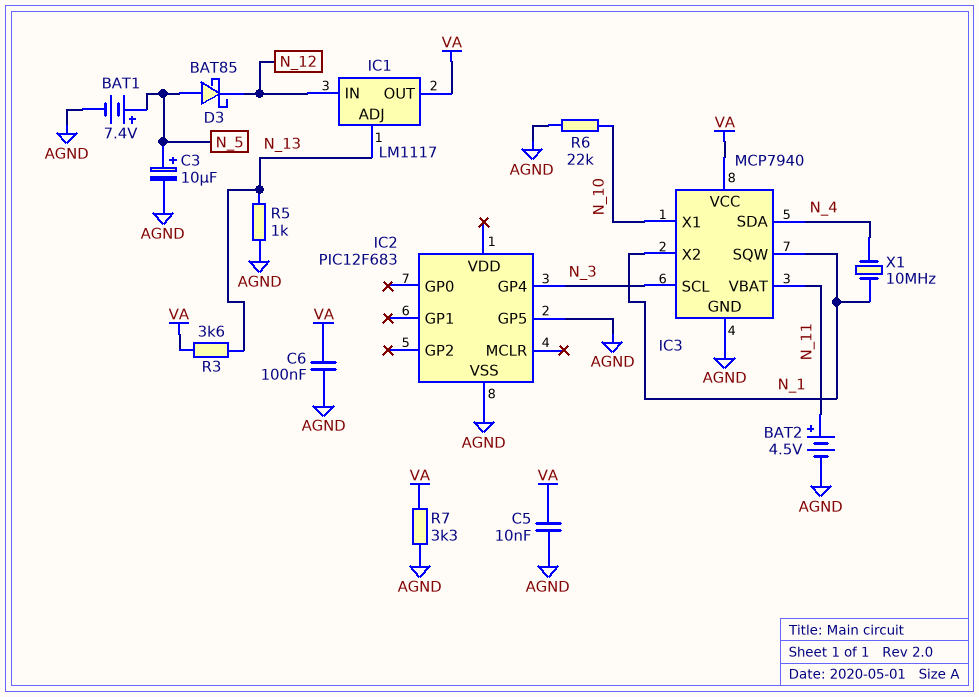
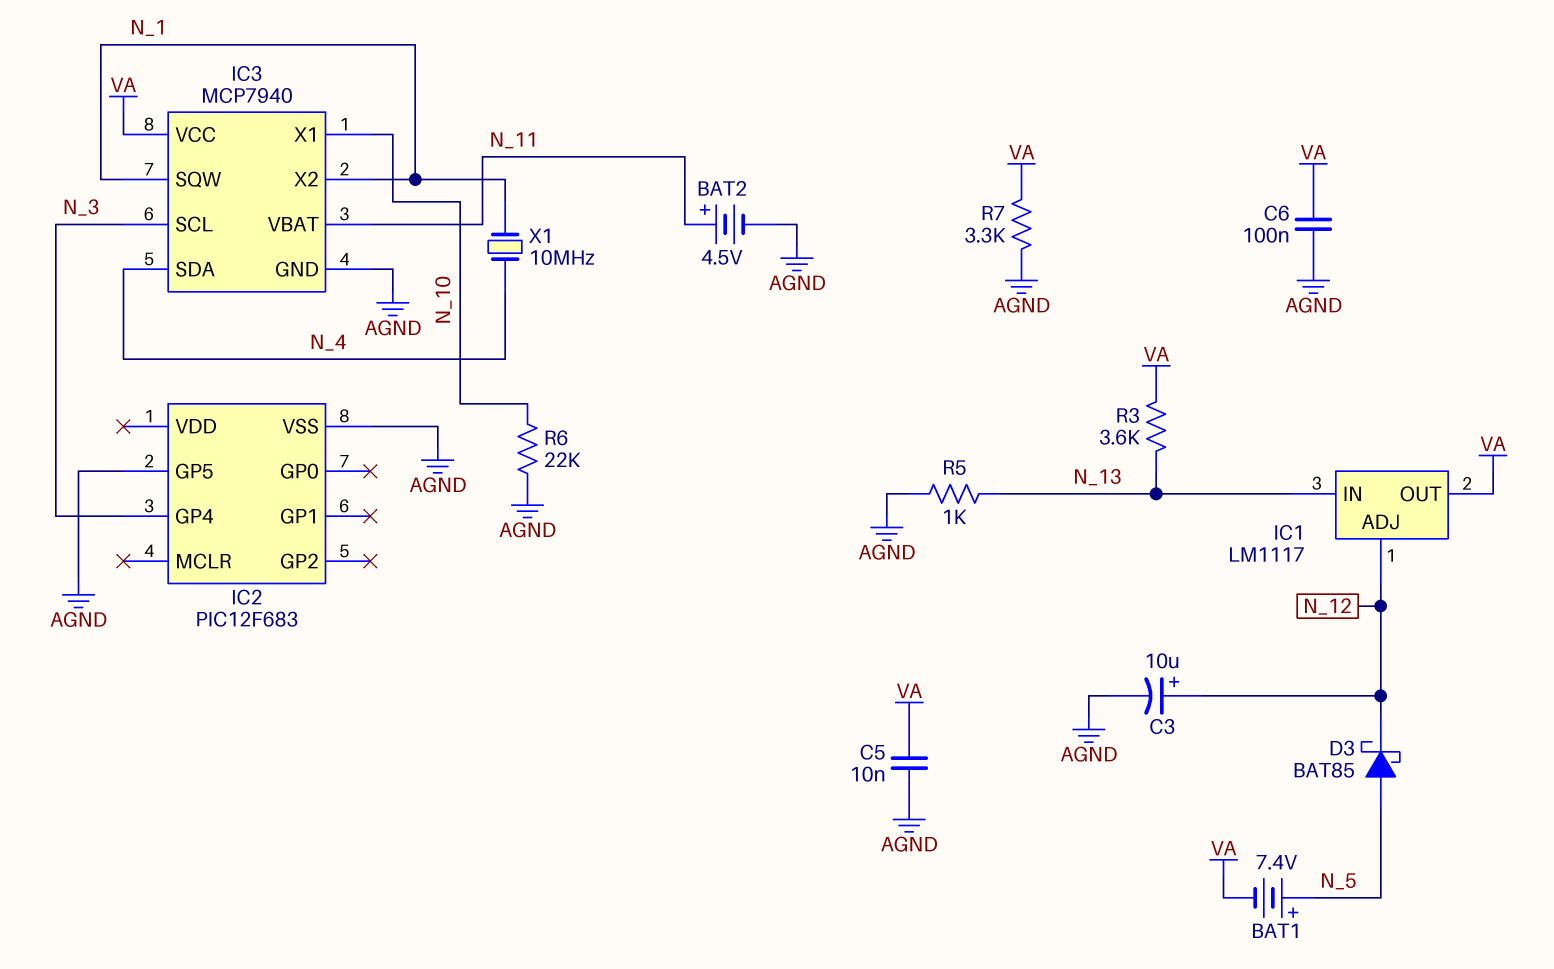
BAT1: 7.4V (plus N_5, minus AGND) -> 7.4V (plus N_5, minus VA)
C3: 10uF (plus N_5, minus AGND) -> 10uF (plus N_12, minus AGND)
IC1 pin ADJ: N_13 -> N_12
IC1 pin IN: N_12 -> N_13

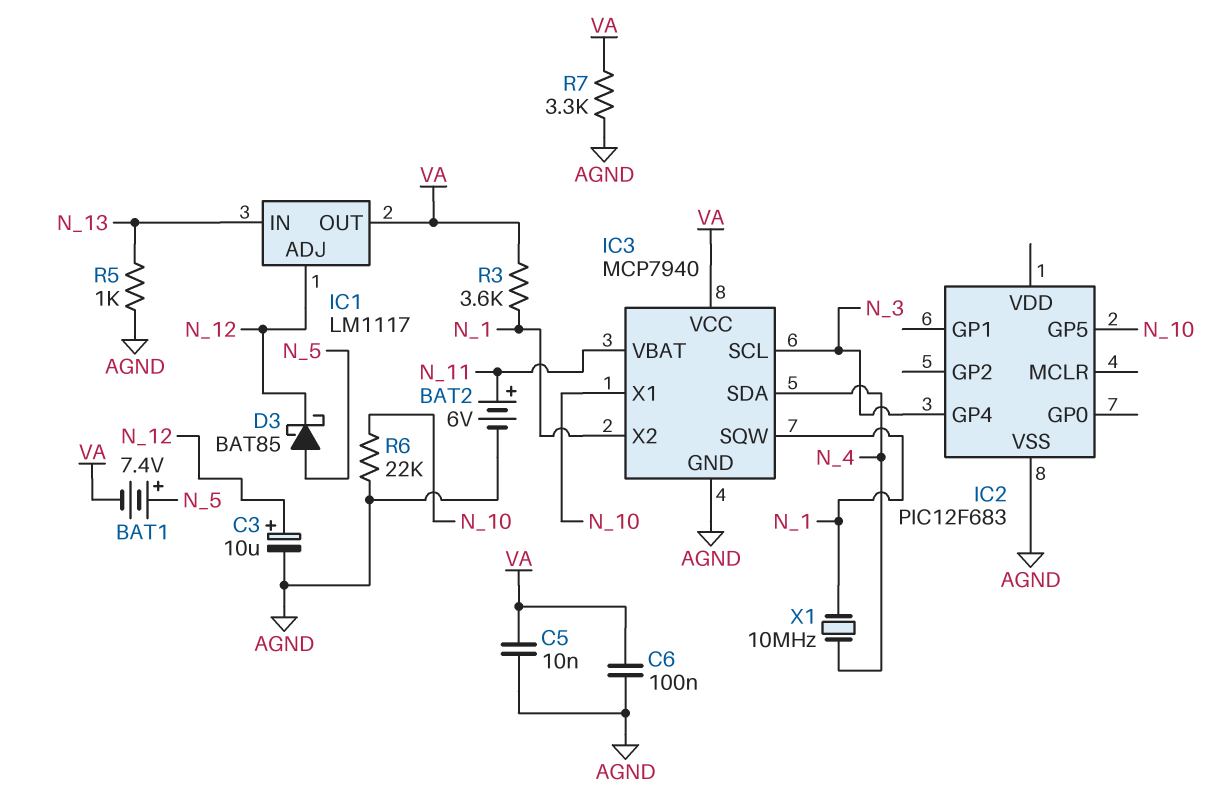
BAT2: 4.5V (plus N_11, minus AGND) -> 6V (plus N_11, minus AGND)
IC2 pin GP5: AGND -> N_10
R3: 3.6k (N_13, VA) -> 3.6k (N_1, VA)

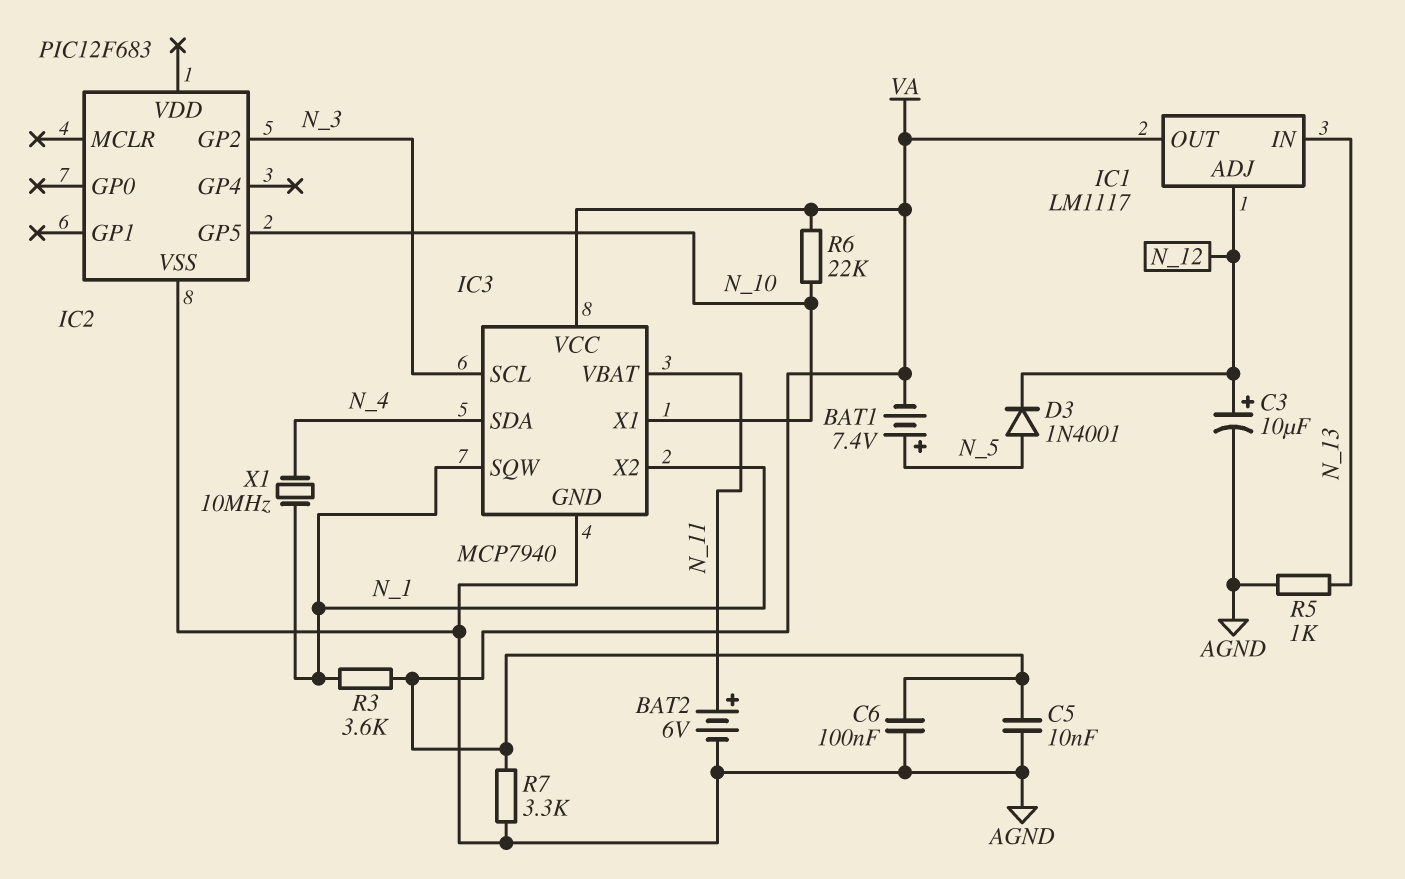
D3: schottky BAT85 (A N_5, K N_12) -> diode 1N4001 (A N_5, K N_12)
IC2 pin GP2: none -> N_3
IC2 pin GP4: N_3 -> none
R6: 22k (AGND, N_10) -> 22k (N_10, VA)

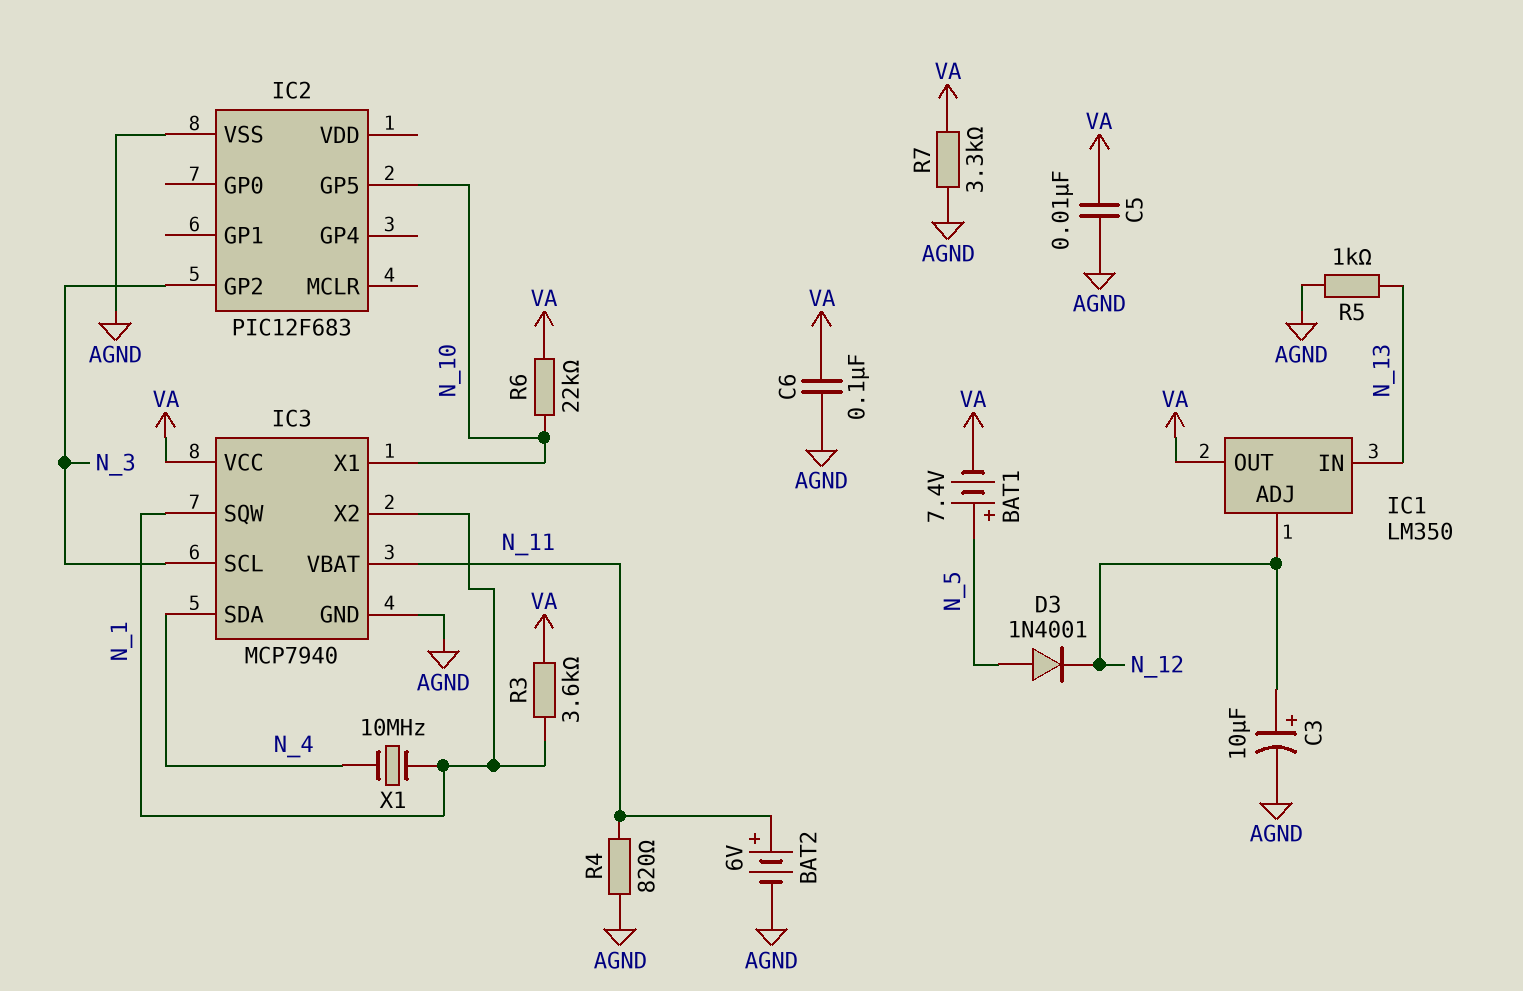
IC1: LM1117 -> LM350
R4: none -> 820 (AGND, N_11)

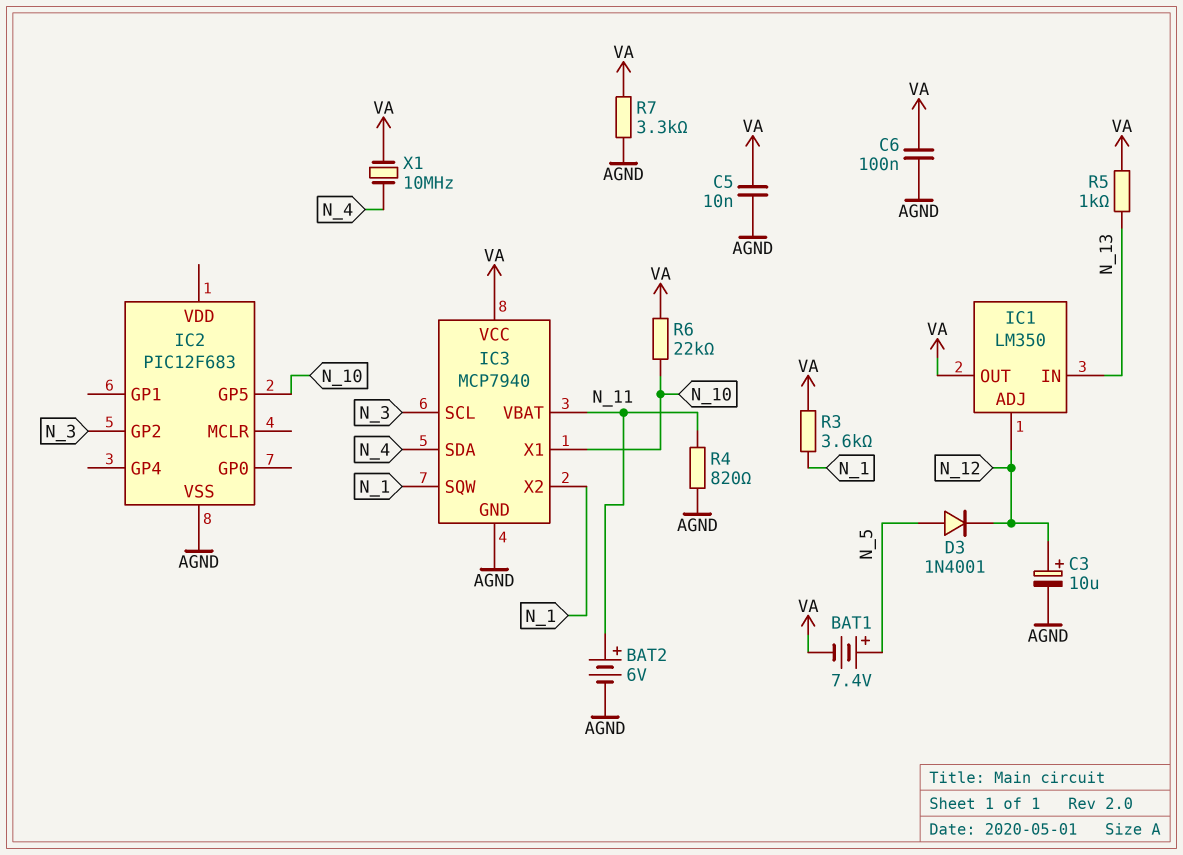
R5: 1k (AGND, N_13) -> 1k (N_13, VA)
X1: 10MHz (N_1, N_4) -> 10MHz (N_4, VA)

